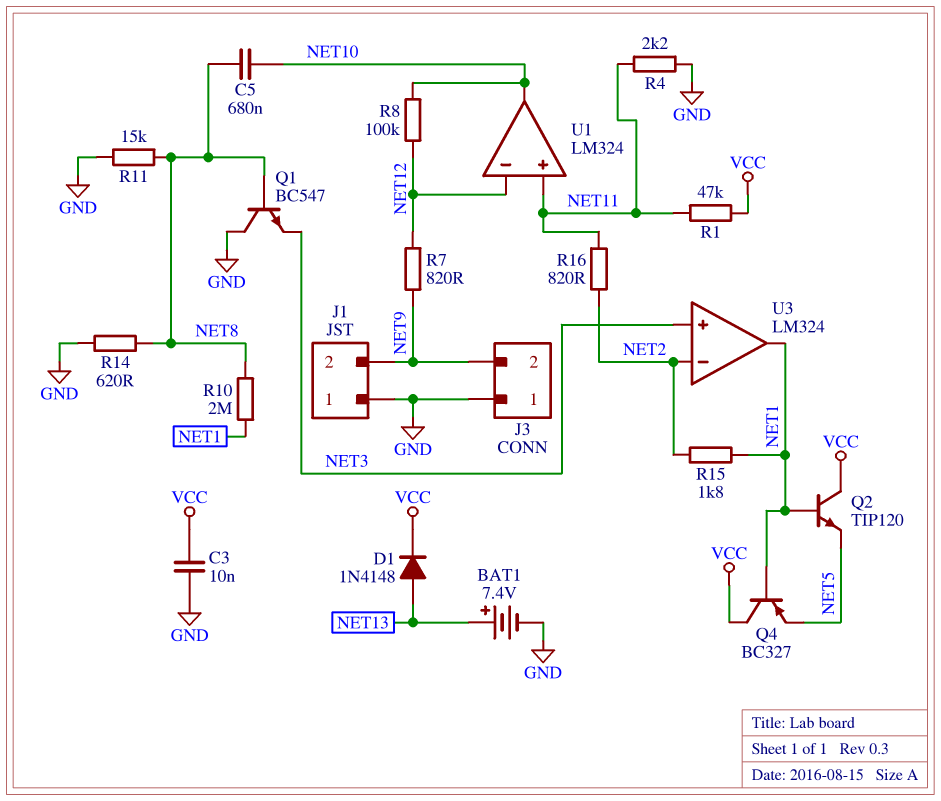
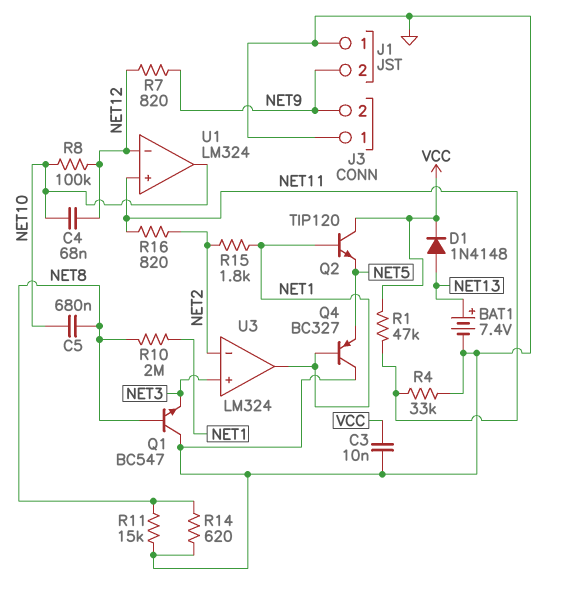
C4: none -> 68nF (NET10, NET12)
Q4: PNP BC327 (B NET1, C VCC, E NET5) -> PNP BC327 (B NET1, C GND, E NET5)
R4: 2.2k (GND, NET11) -> 33k (GND, NET11)

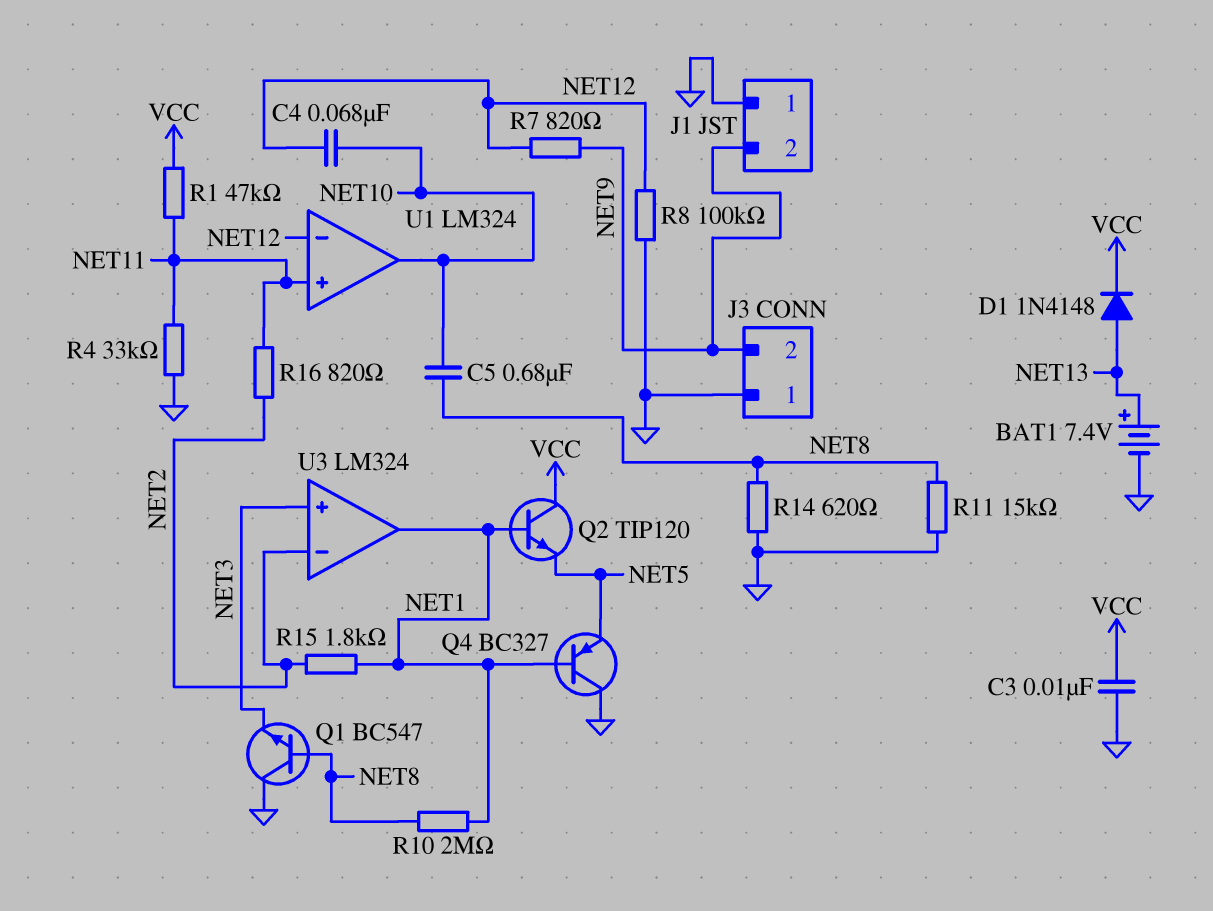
R8: 100k (NET10, NET12) -> 100k (GND, NET12)

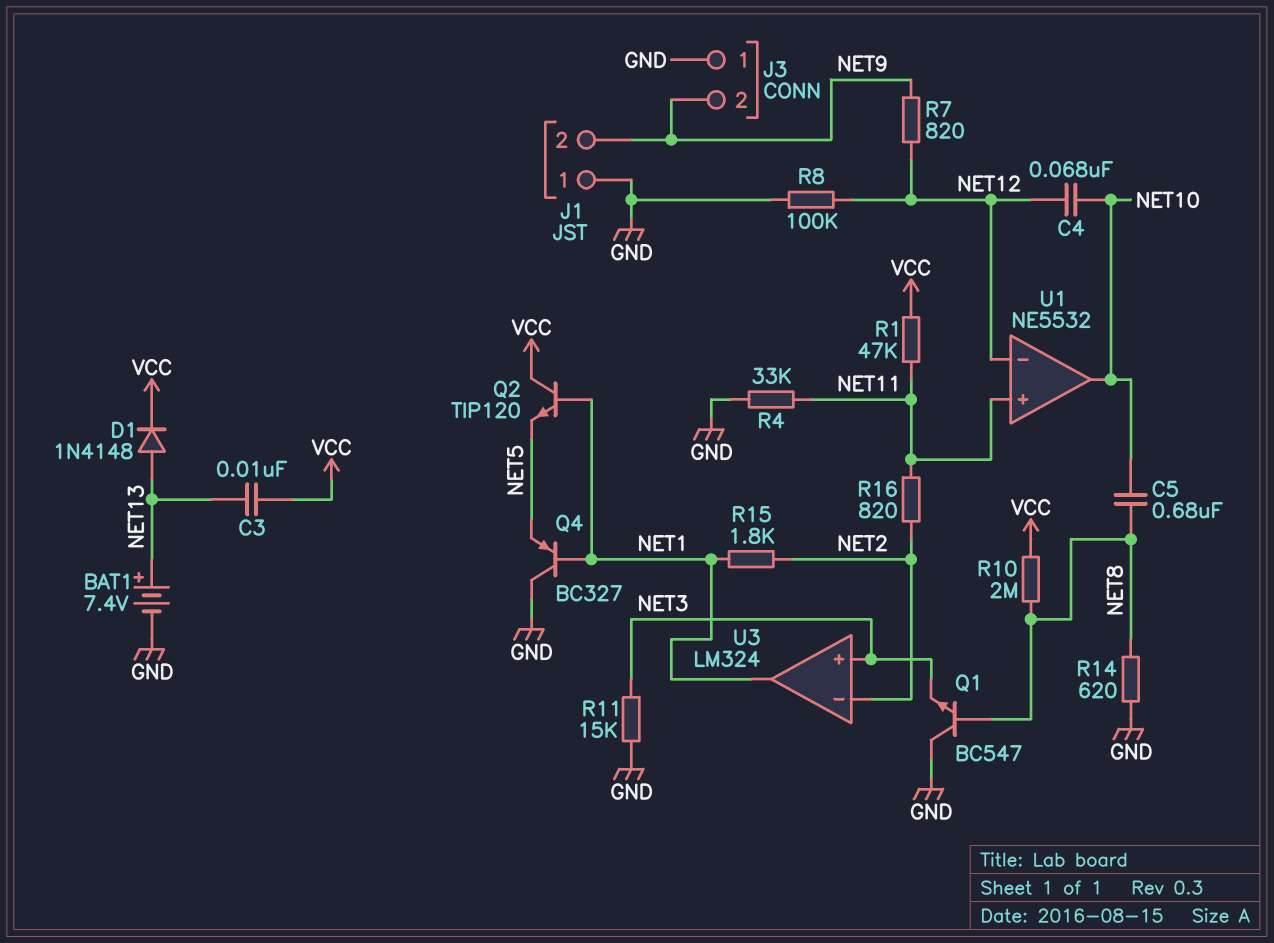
C3: 10nF (GND, VCC) -> 10nF (NET13, VCC)
R10: 2M (NET1, NET8) -> 2M (NET8, VCC)
R11: 15k (GND, NET8) -> 15k (GND, NET3)
U1: LM324 -> NE5532

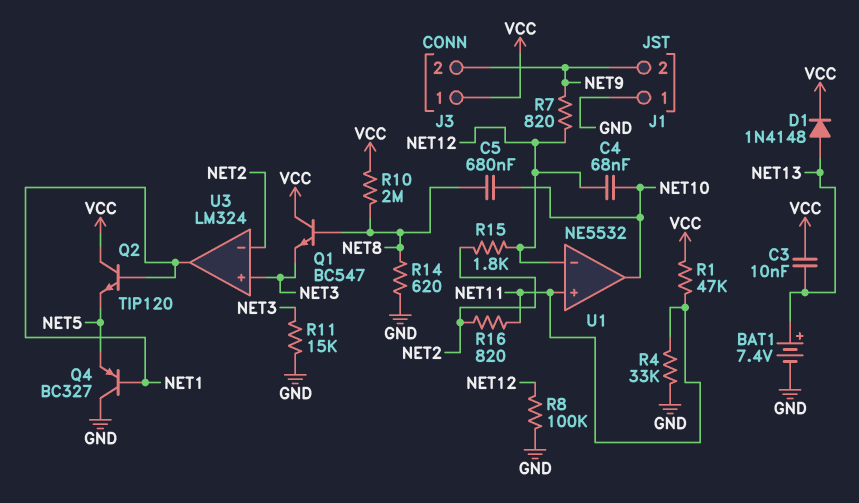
J3 pin 1: GND -> VCC
Q1: NPN BC547 (B NET8, C GND, E NET3) -> NPN BC547 (B NET8, C VCC, E NET3)
R15: 1.8k (NET1, NET2) -> 1.8k (NET2, NET12)

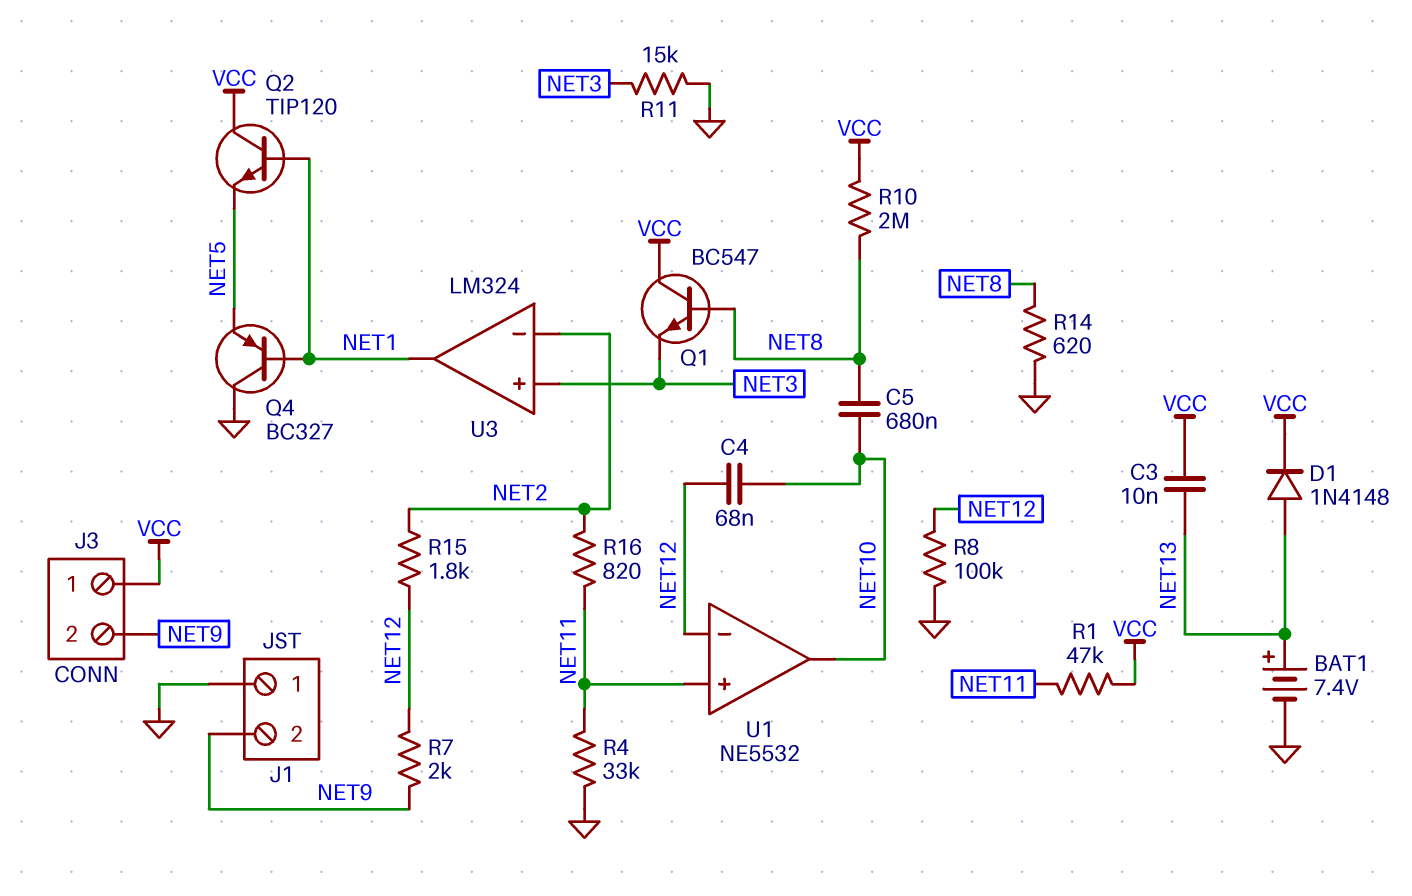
R7: 820 (NET9, NET12) -> 2k (NET9, NET12)

